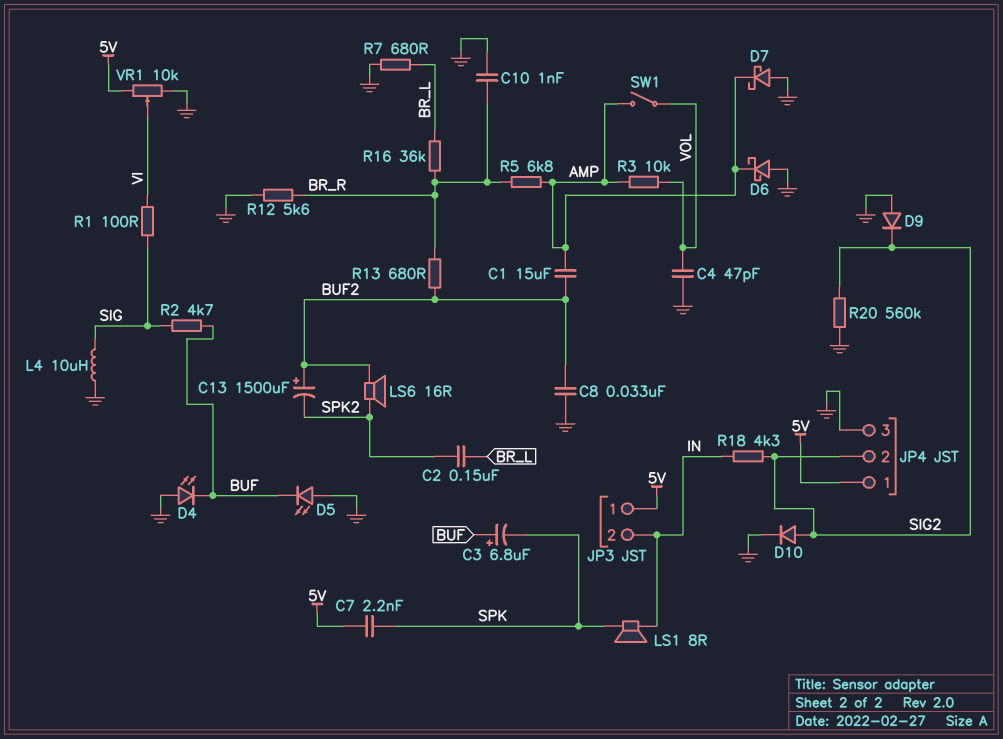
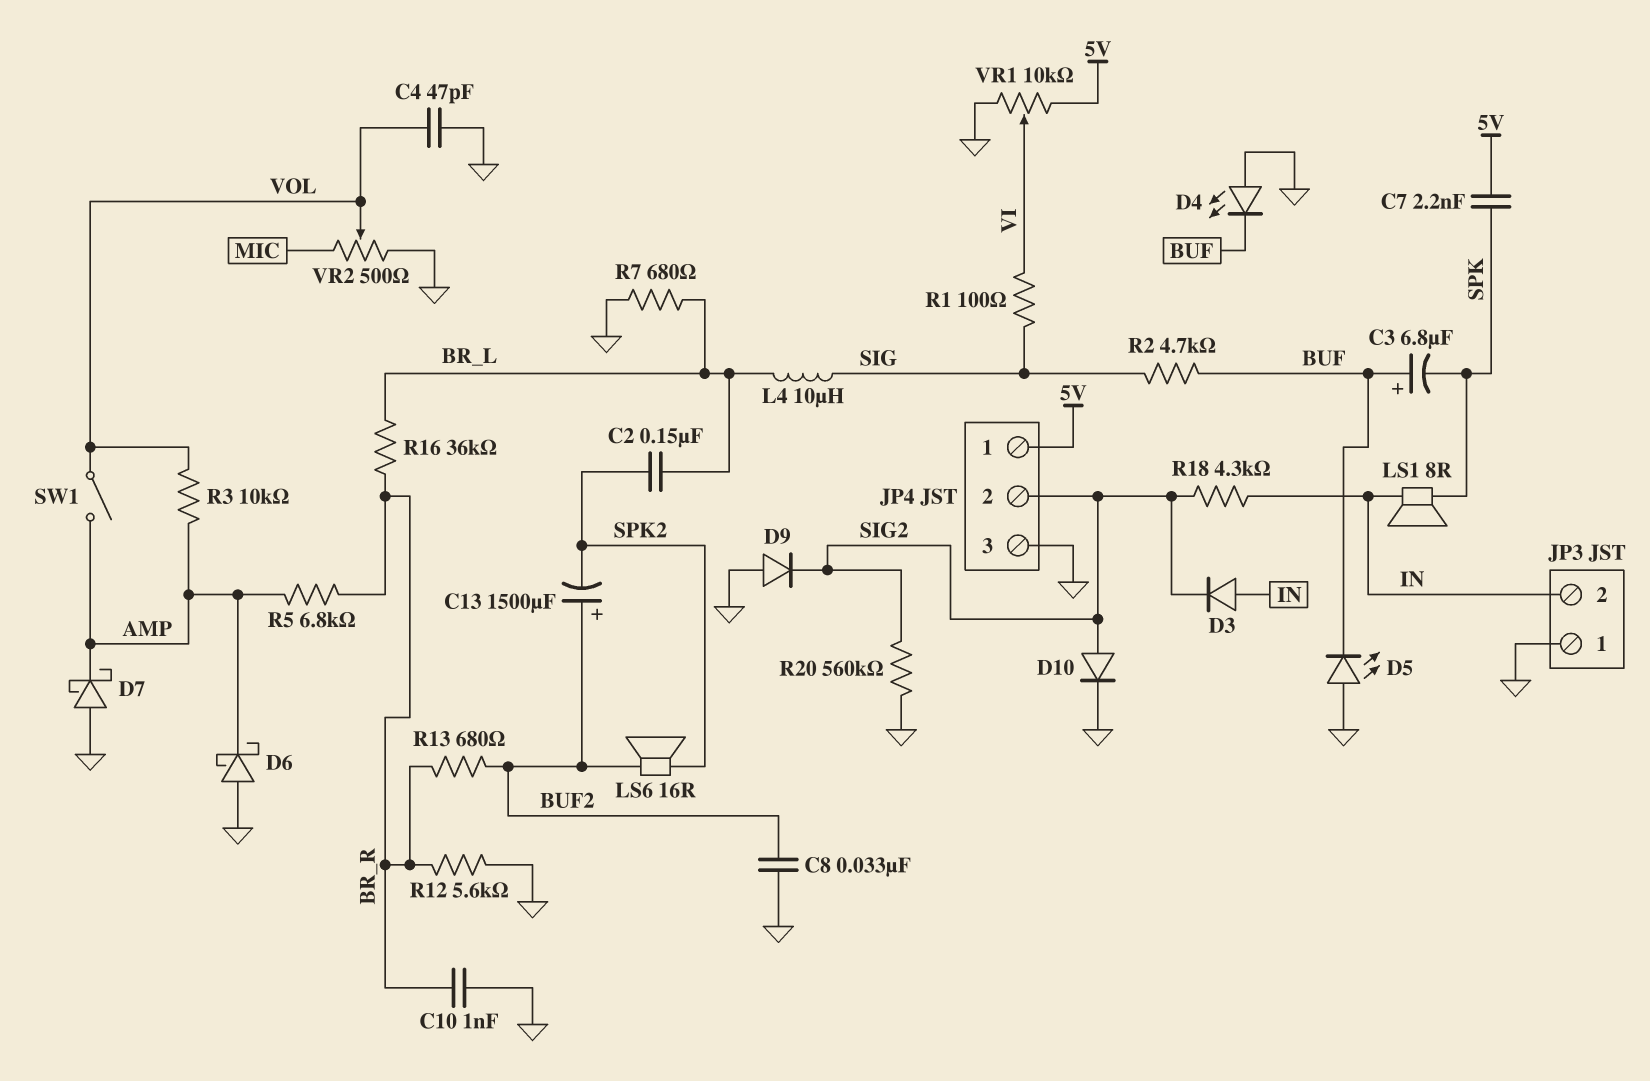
C1: 15uF (AMP, BUF2) -> none
D3: none -> diode (A IN, K SIG2)
JP3 pin 1: 5V -> GND
L4: 10uH (GND, SIG) -> 10uH (BR_L, SIG)
VR2: none -> 500 (GND, MIC, wiper VOL)

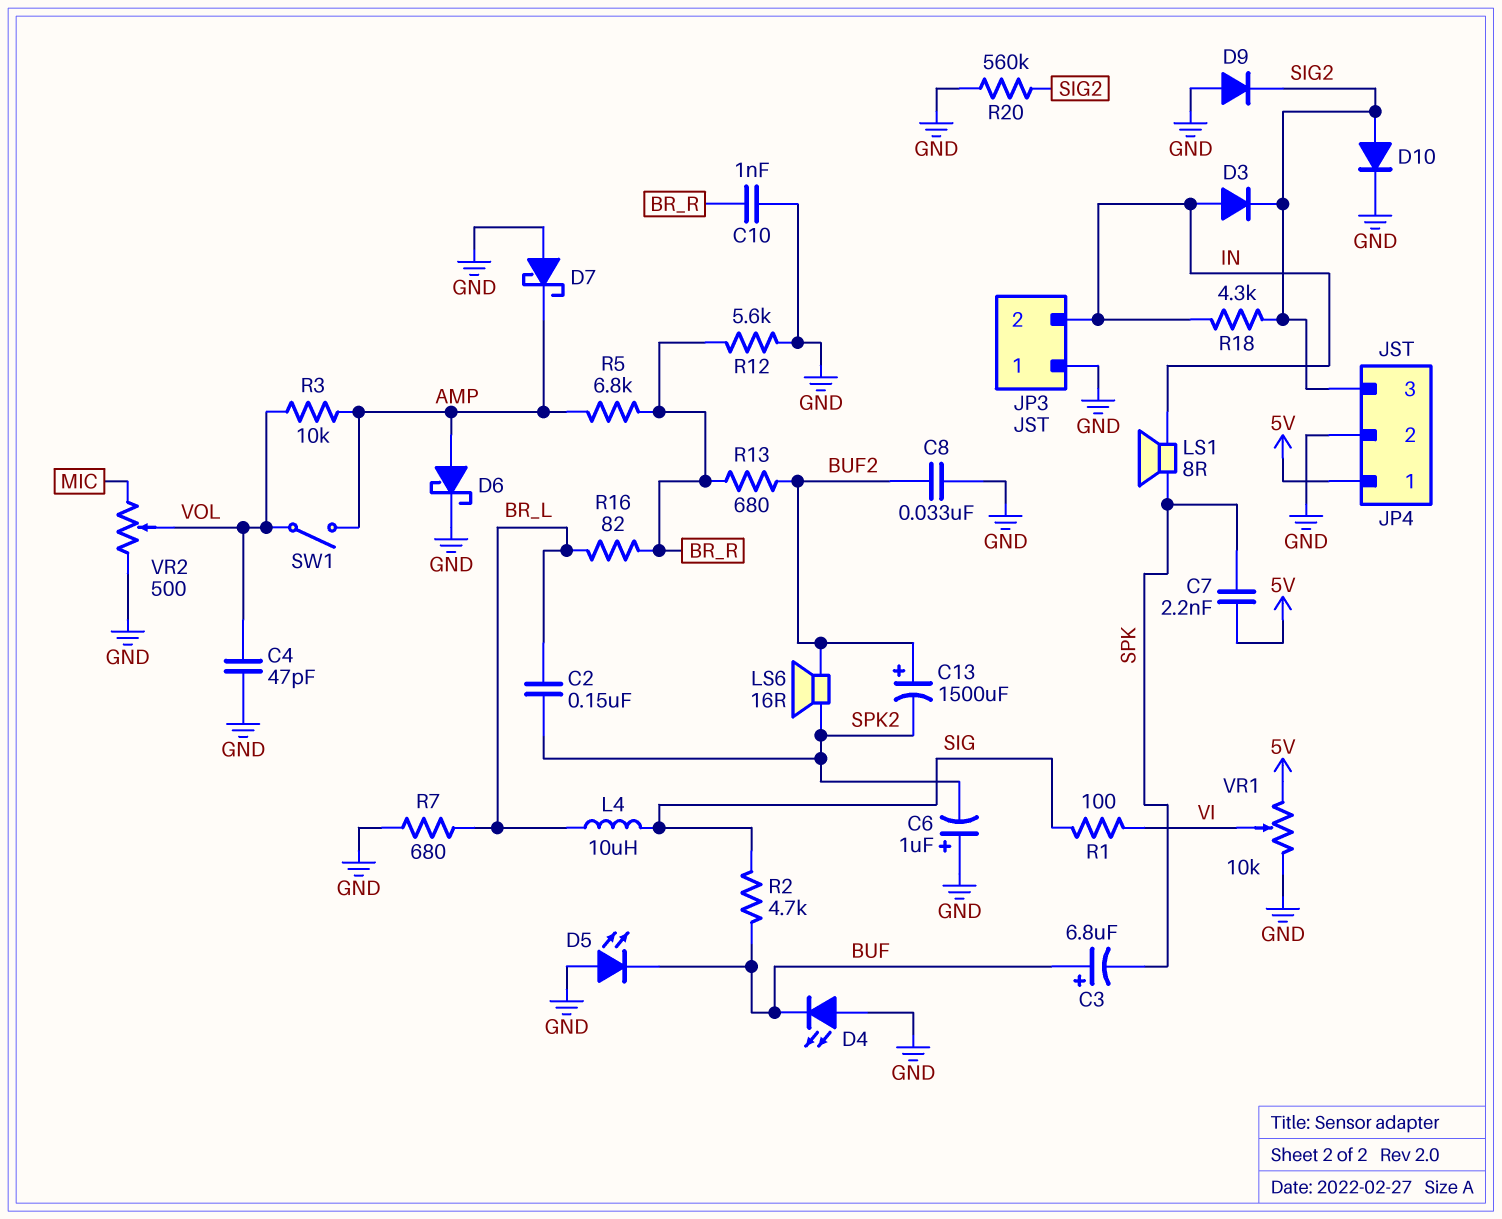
C6: none -> 1uF (plus GND, minus SPK2)
D6: schottky (A GND, K AMP) -> schottky (A AMP, K GND)
JP4 pin 2: SIG2 -> GND
JP4 pin 3: GND -> SIG2
R16: 36k (BR_L, BR_R) -> 82 (BR_L, BR_R)

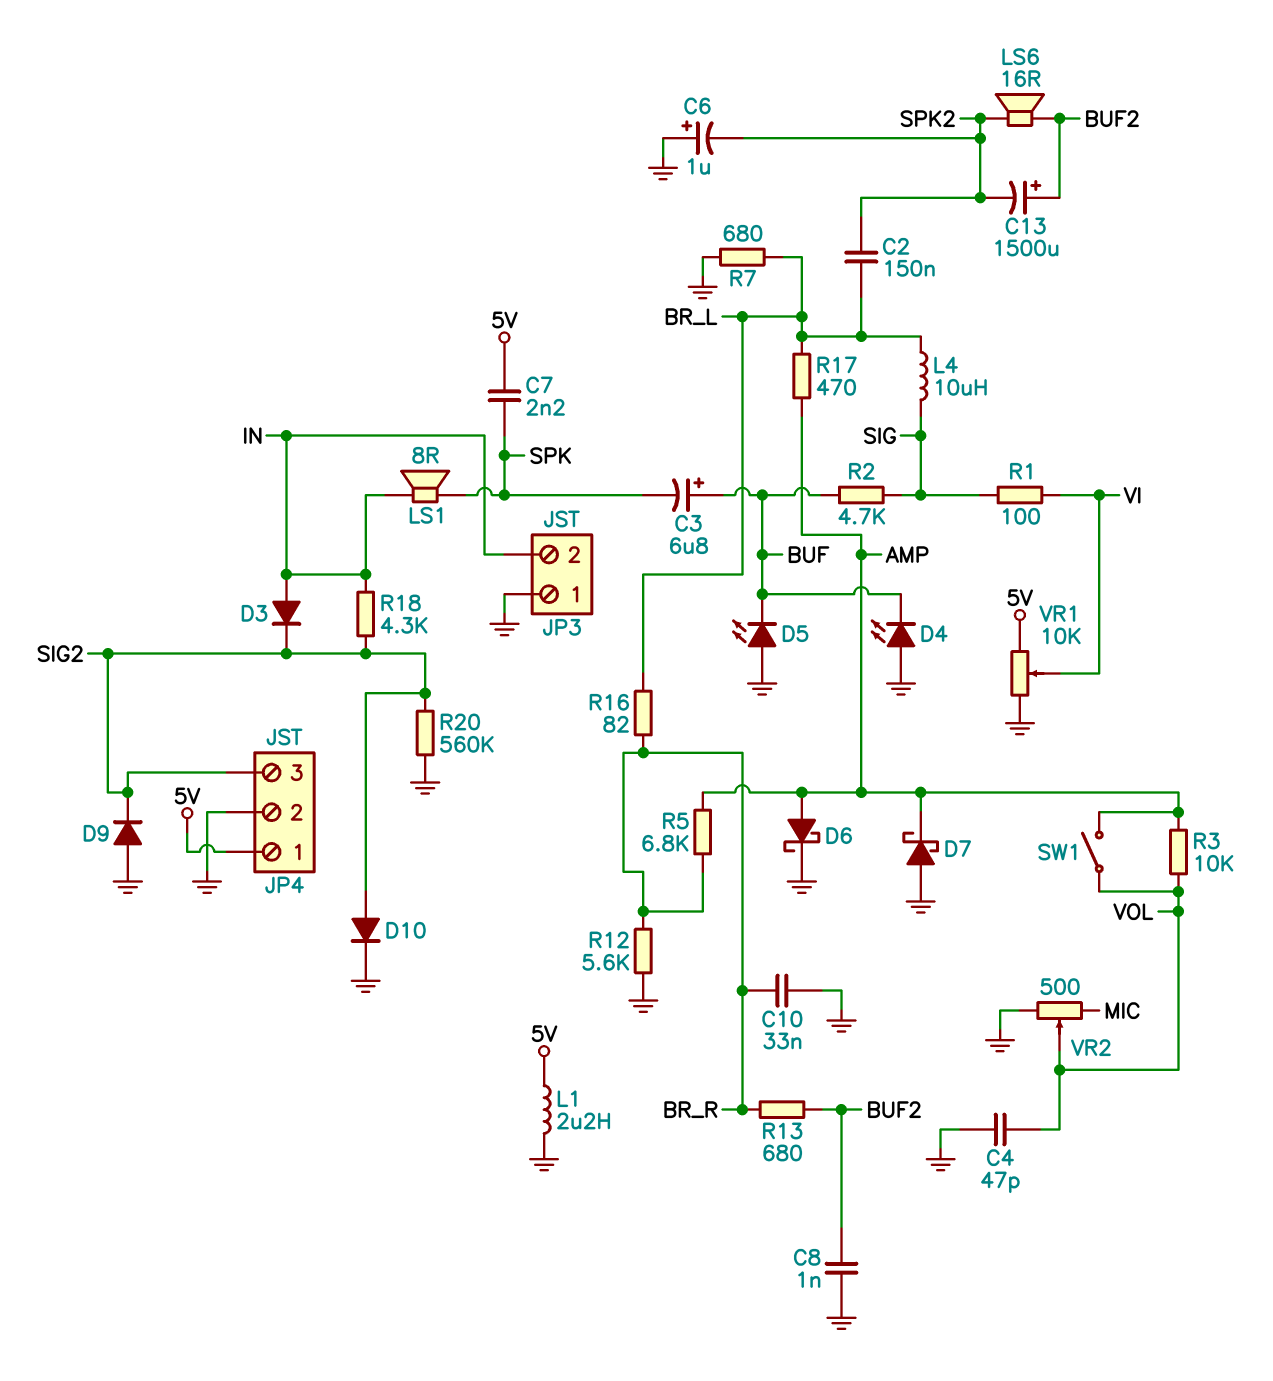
C8: 33nF (BUF2, GND) -> 1nF (BUF2, GND)
C10: 1nF (BR_R, GND) -> 33nF (BR_R, GND)
L1: none -> 2.2uH (5V, GND)
R17: none -> 470 (AMP, BR_L)

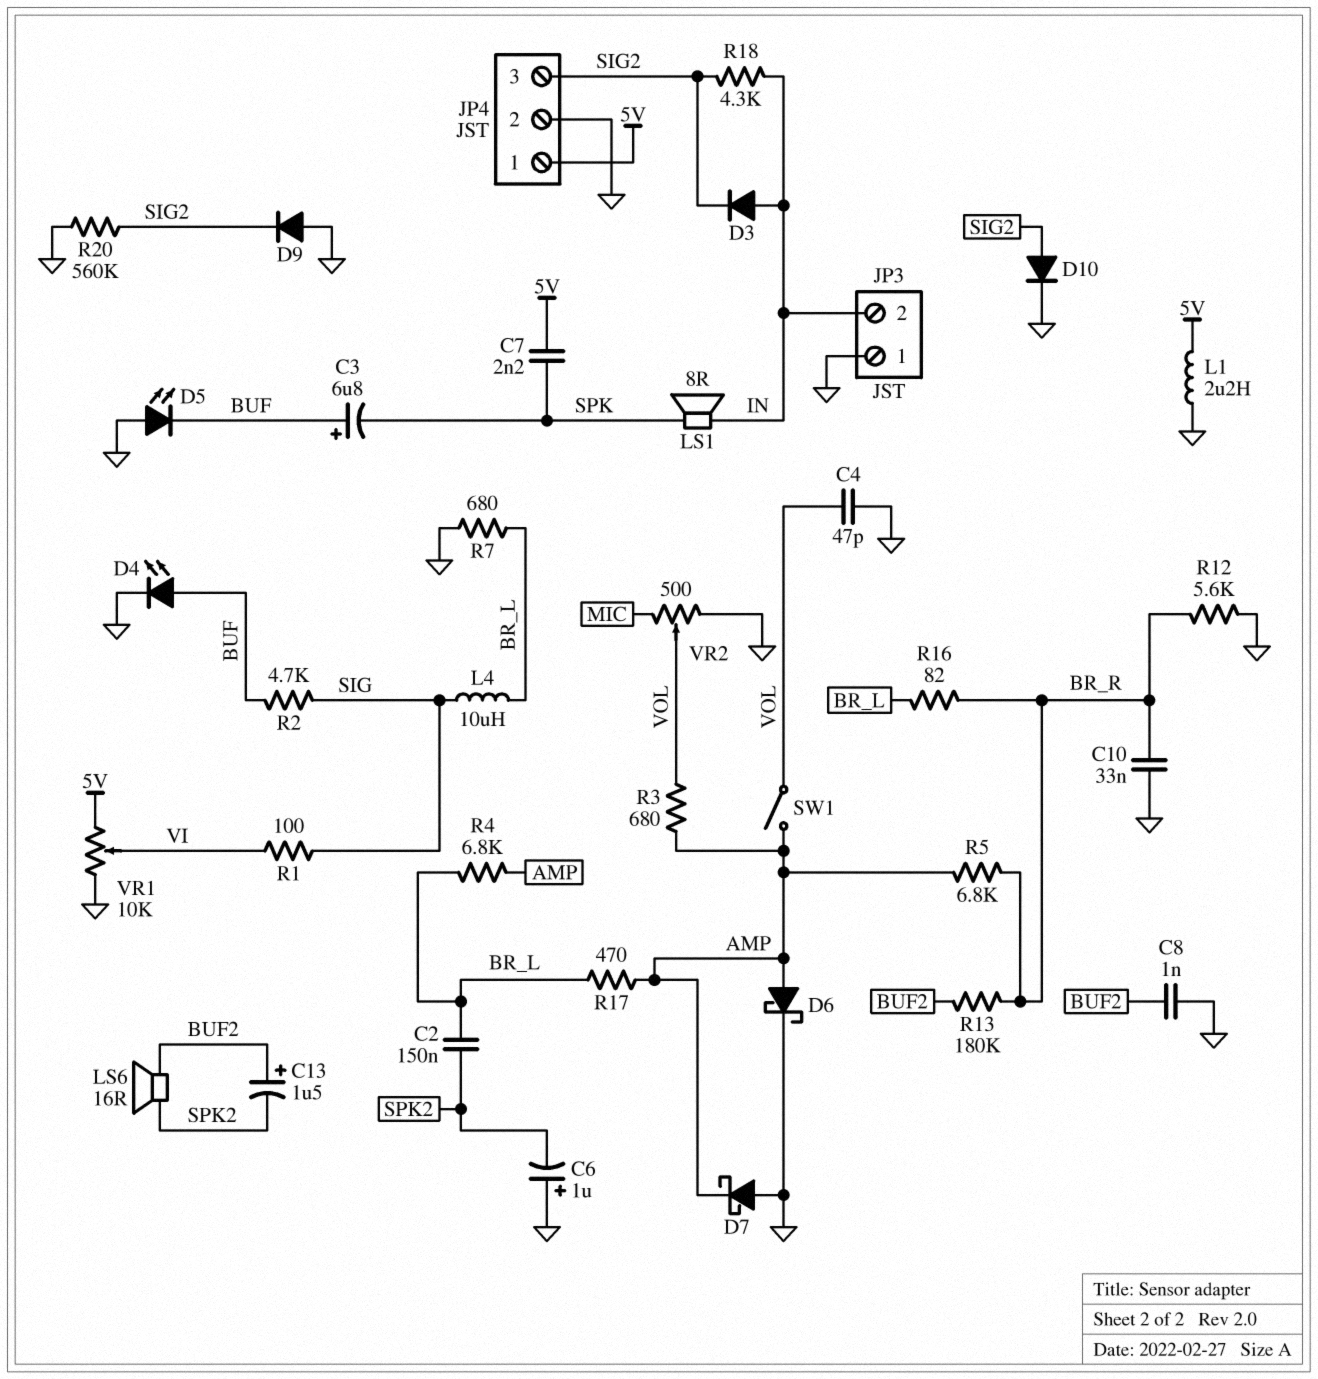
C13: 1500uF (plus BUF2, minus SPK2) -> 1.5uF (plus BUF2, minus SPK2)
D4: LED (A GND, K BUF) -> LED (A BUF, K GND)
R3: 10k (AMP, VOL) -> 680 (AMP, VOL)
R4: none -> 6.8k (AMP, BR_L)
R13: 680 (BR_R, BUF2) -> 180k (BR_R, BUF2)

